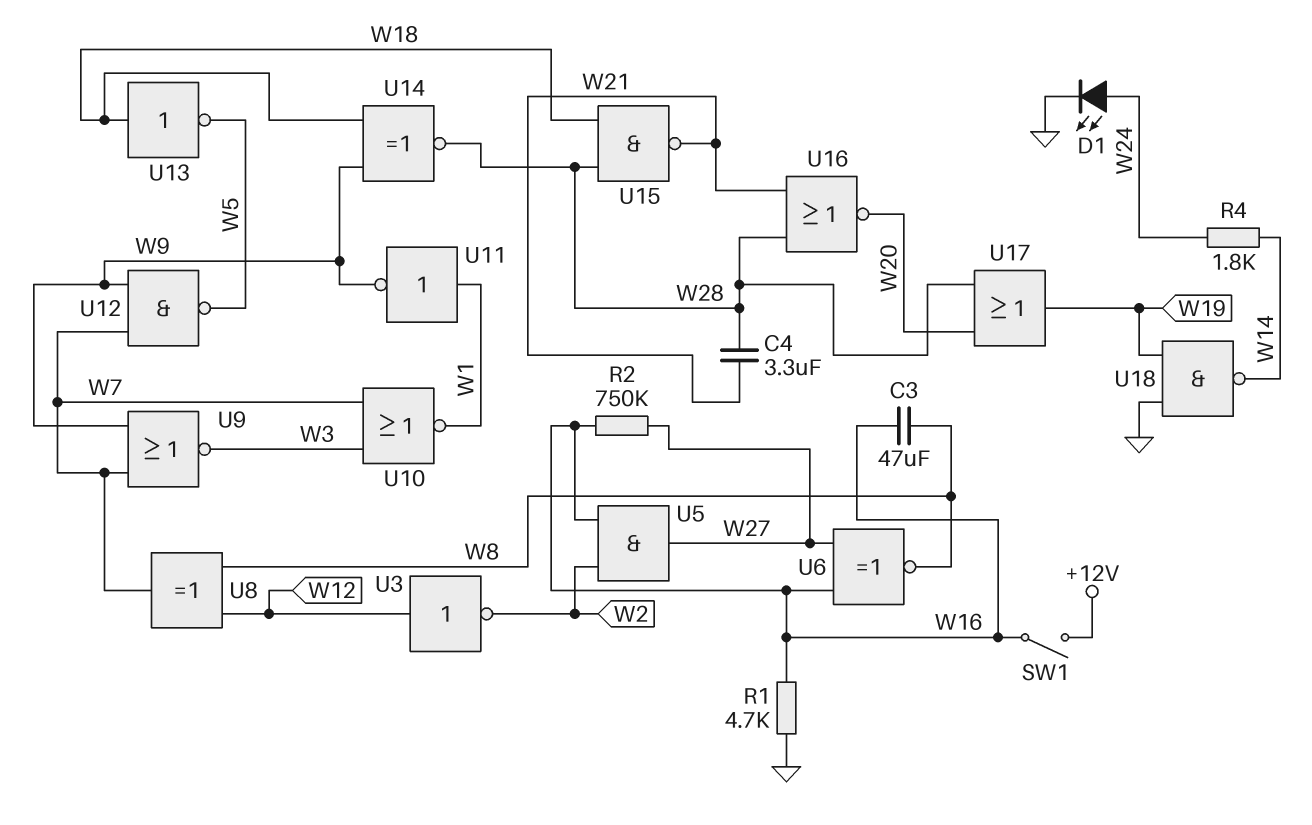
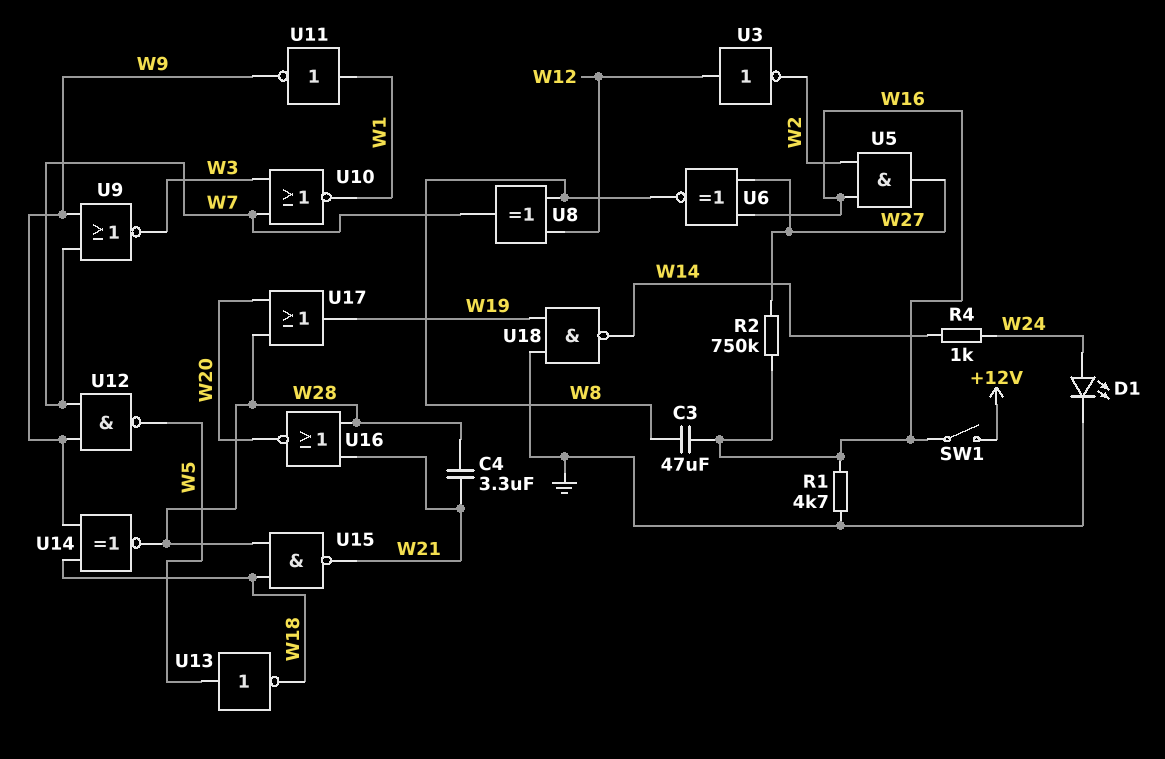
R4: 1.8k (W14, W24) -> 1k (W14, W24)
U13: NOT (in W18, out W5) -> NOT (in W5, out W18)

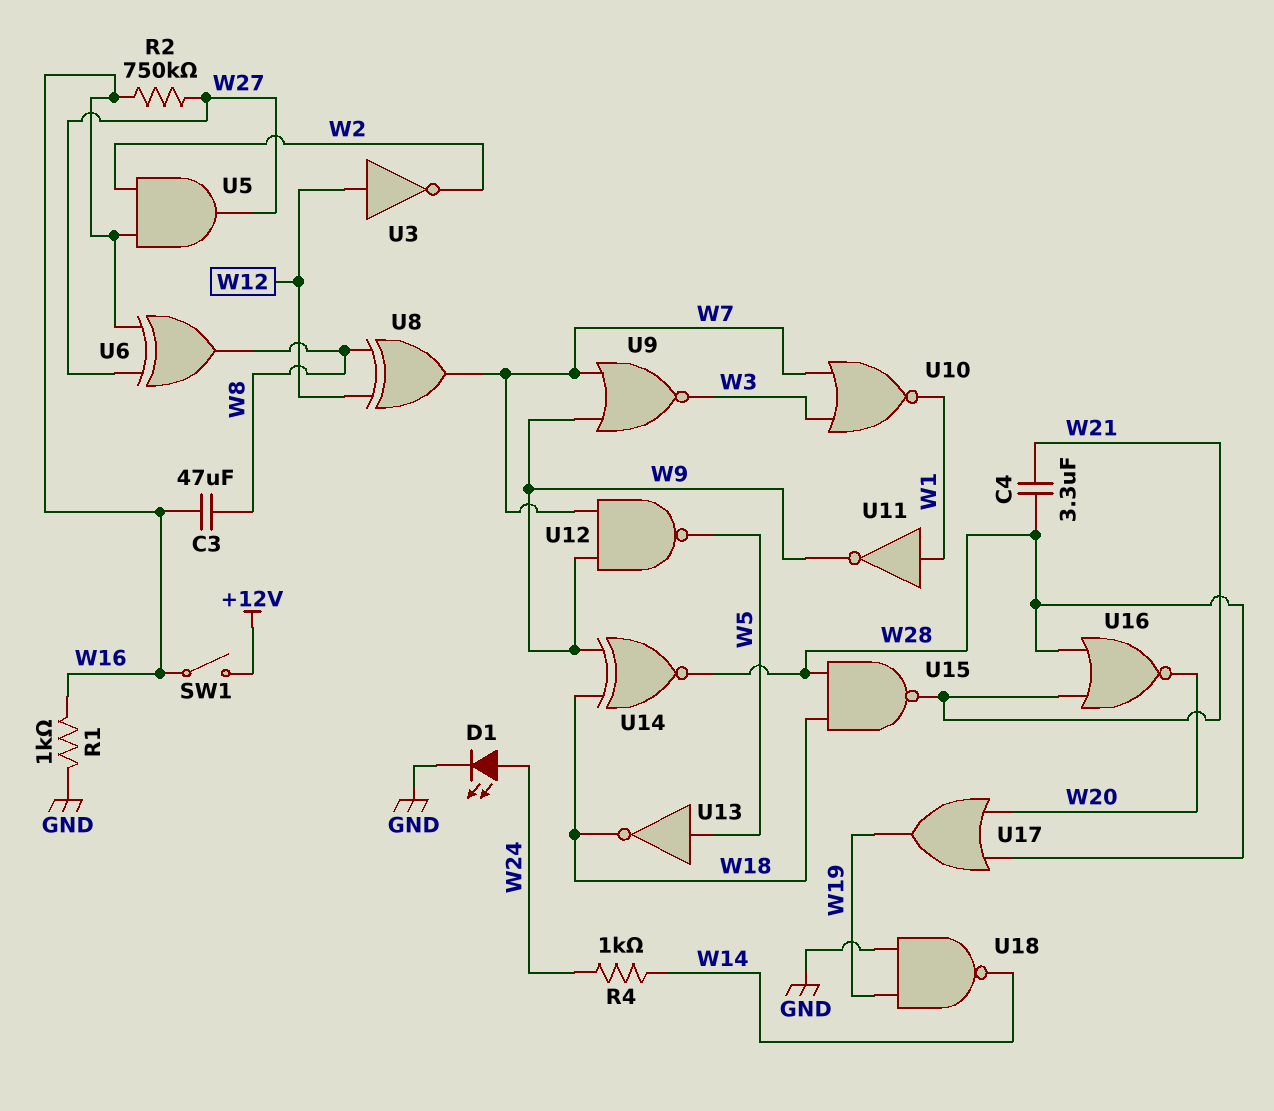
R1: 4.7k (GND, W16) -> 1k (GND, W16)
U6: XNOR (in W16, in W27, out W8) -> XOR (in W16, in W27, out W8)

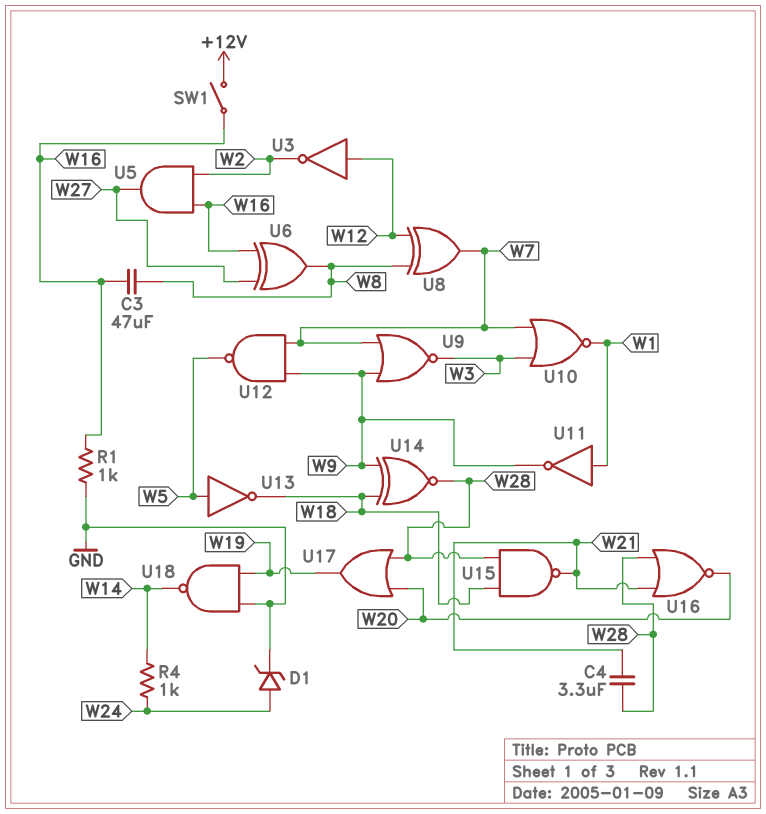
D1: LED (A W24, K GND) -> zener (A W24, K GND)
R2: 750k (W16, W27) -> none

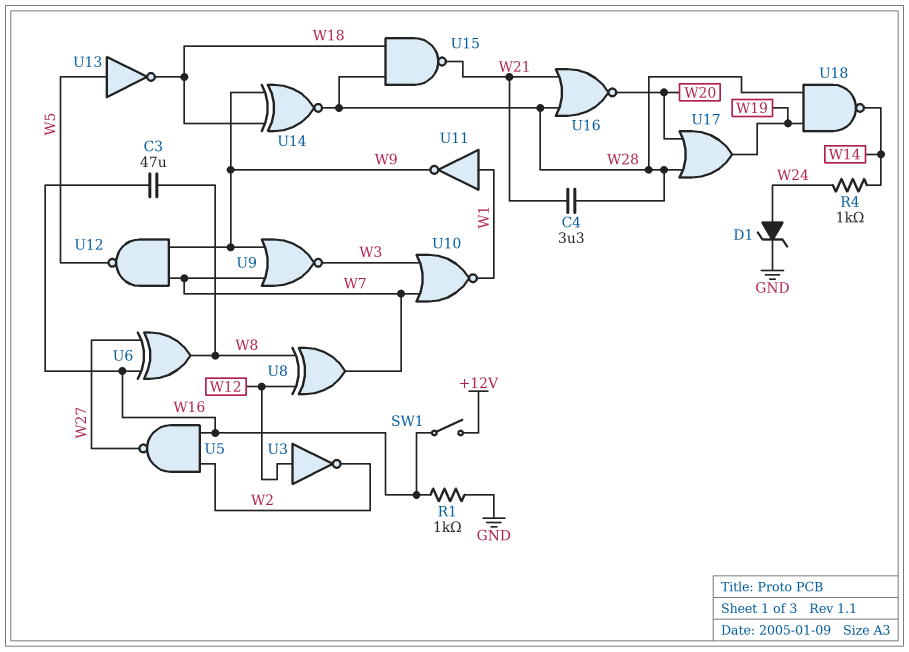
U5: AND (in W2, in W16, out W27) -> NAND (in W2, in W16, out W27)
U18: NAND (in GND, in W19, out W14) -> NAND (in W19, in W28, out W14)

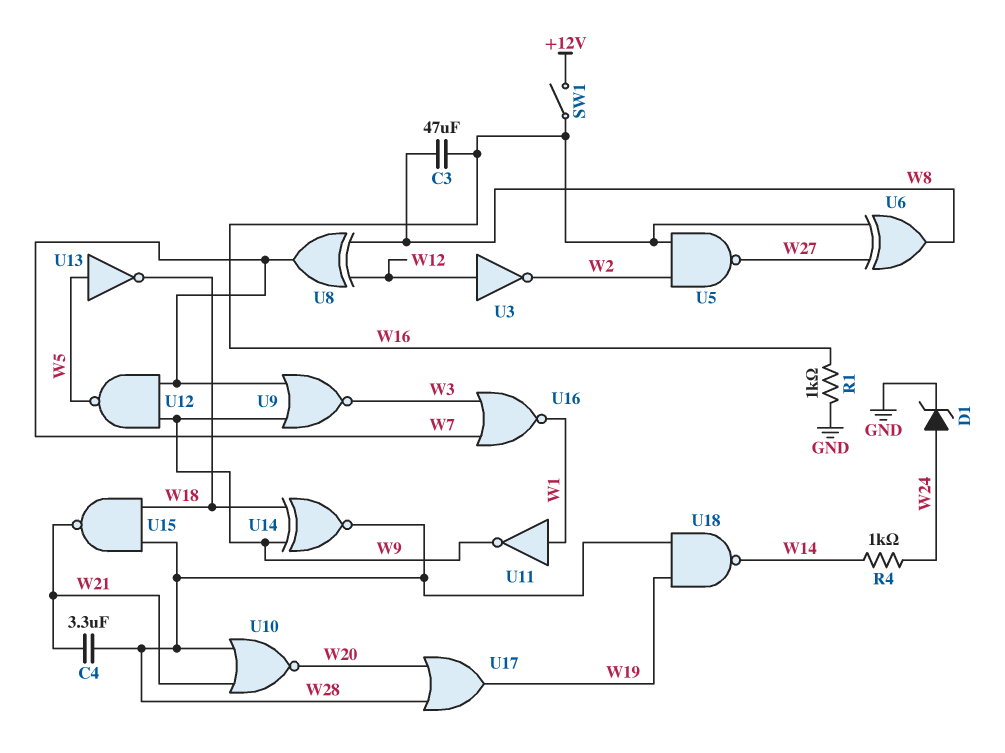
U10: NOR (in W3, in W7, out W1) -> NOR (in W21, in W28, out W20)
U16: NOR (in W21, in W28, out W20) -> NOR (in W3, in W7, out W1)

